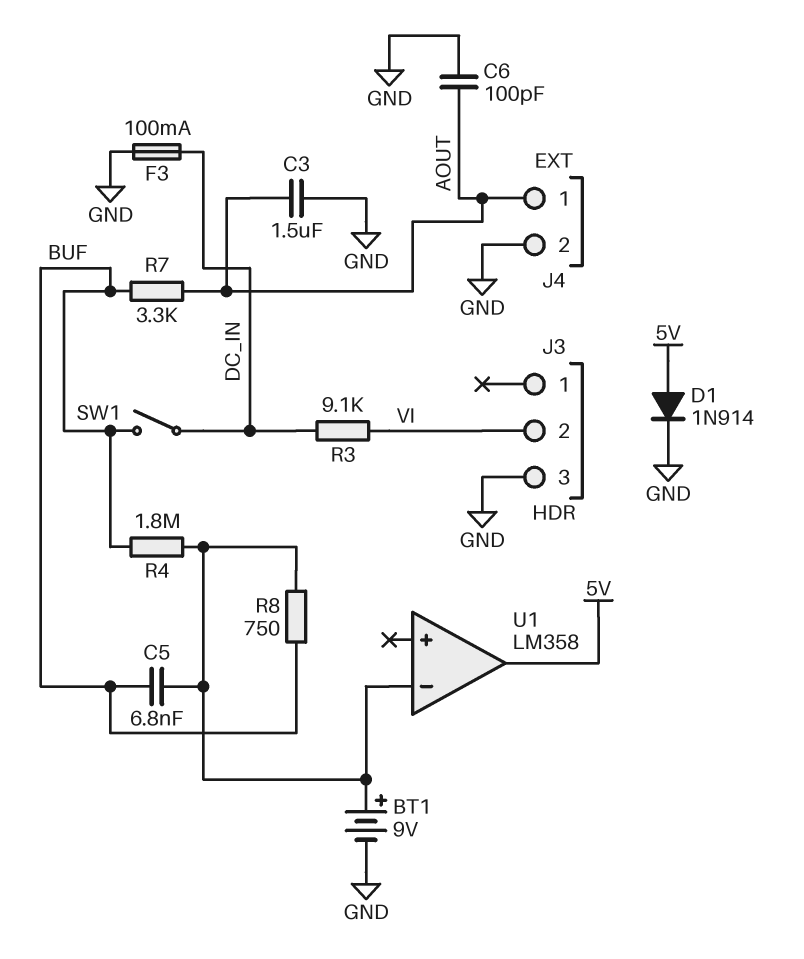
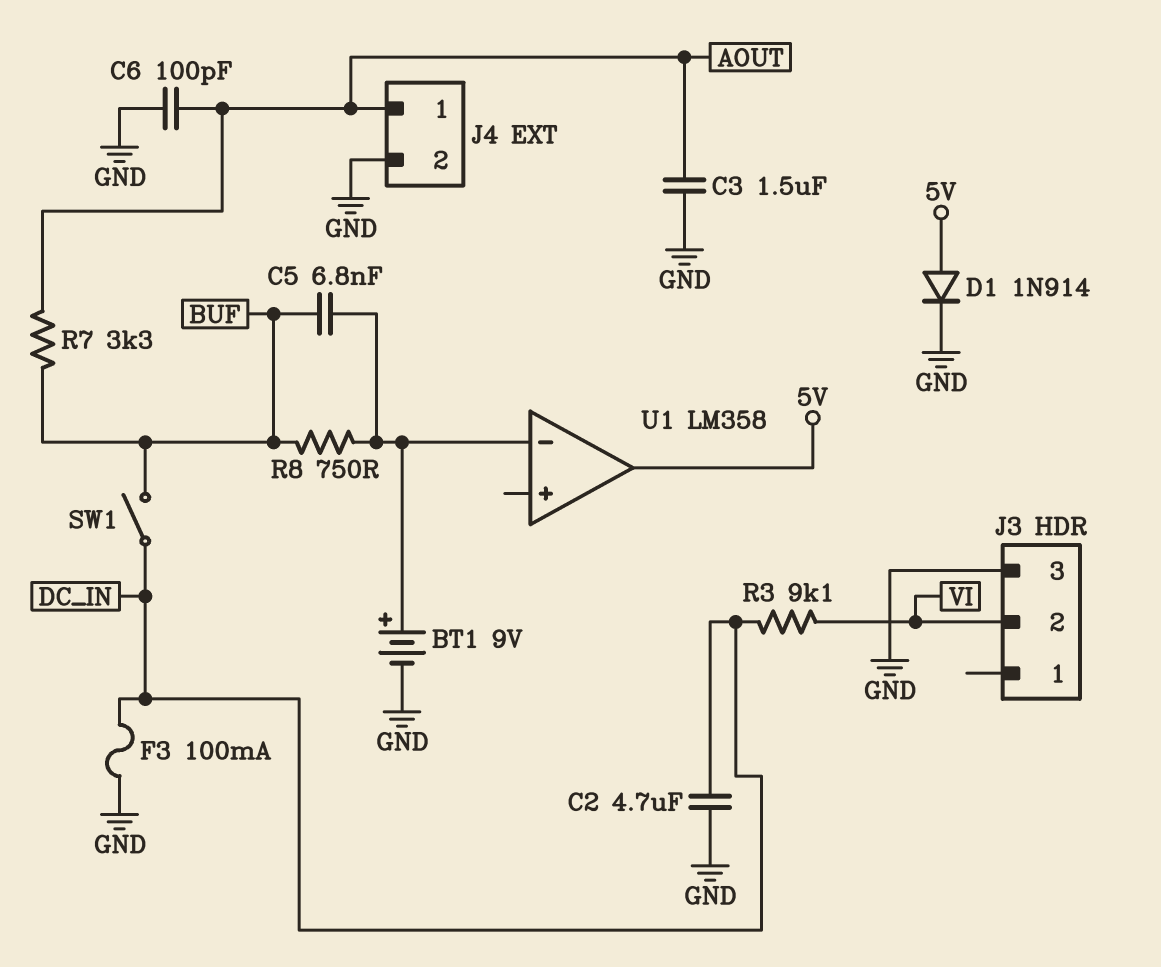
C2: none -> 4.7uF (DC_IN, GND)
R4: 1.8M (BUF, U1/in-) -> none

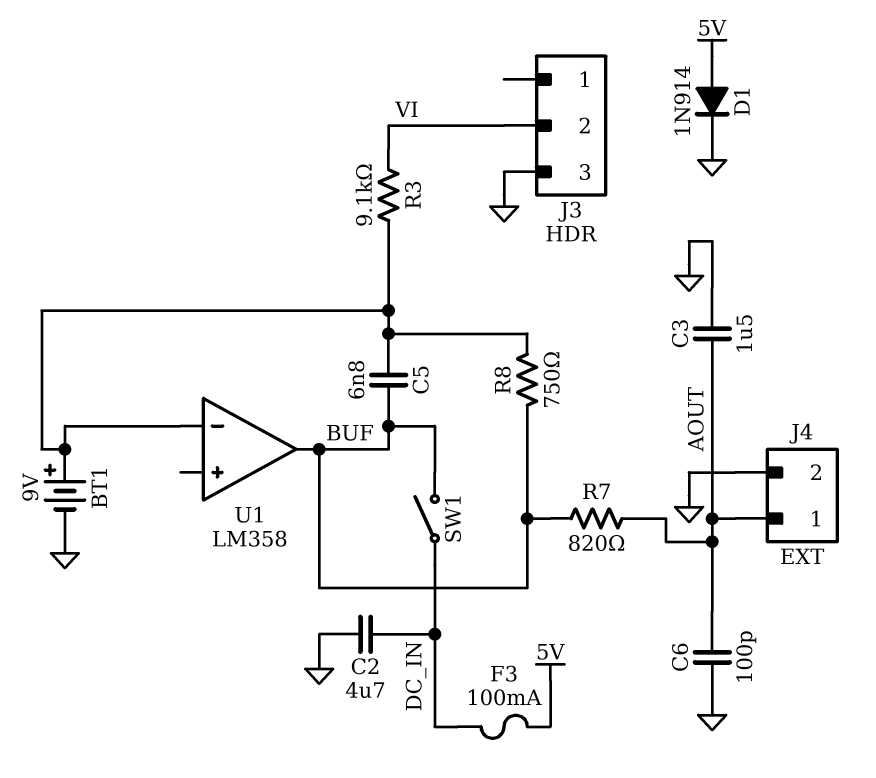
F3: 100mA (DC_IN, GND) -> 100mA (5V, DC_IN)
R3: 9.1k (DC_IN, VI) -> 9.1k (U1/in-, VI)
R7: 3.3k (AOUT, BUF) -> 820 (AOUT, BUF)
U1 pin out: 5V -> BUF

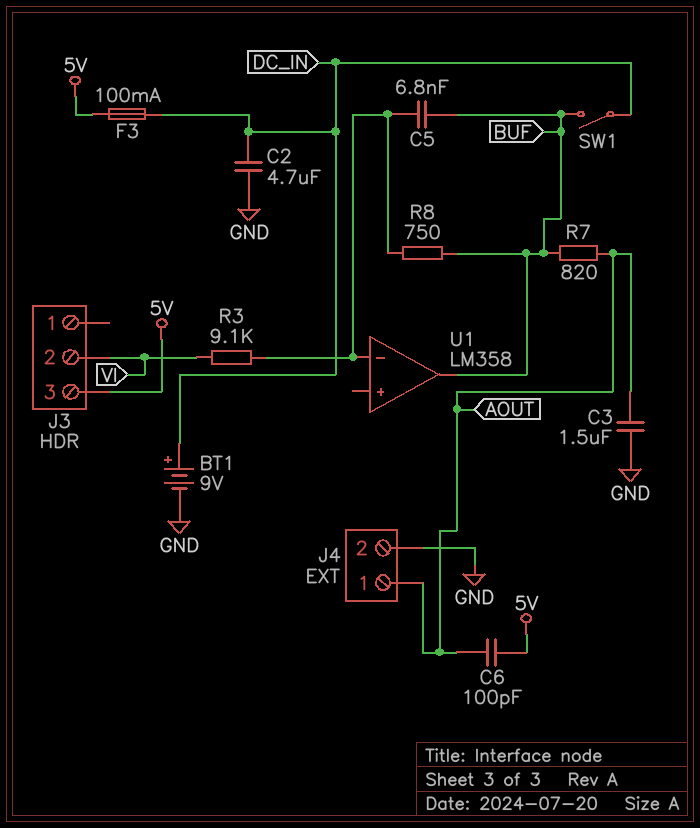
BT1: 9V (plus U1/in-, minus GND) -> 9V (plus DC_IN, minus GND)
C6: 100pF (AOUT, GND) -> 100pF (5V, AOUT)
D1: diode 1N914 (A 5V, K GND) -> none
J3 pin 3: GND -> 5V

